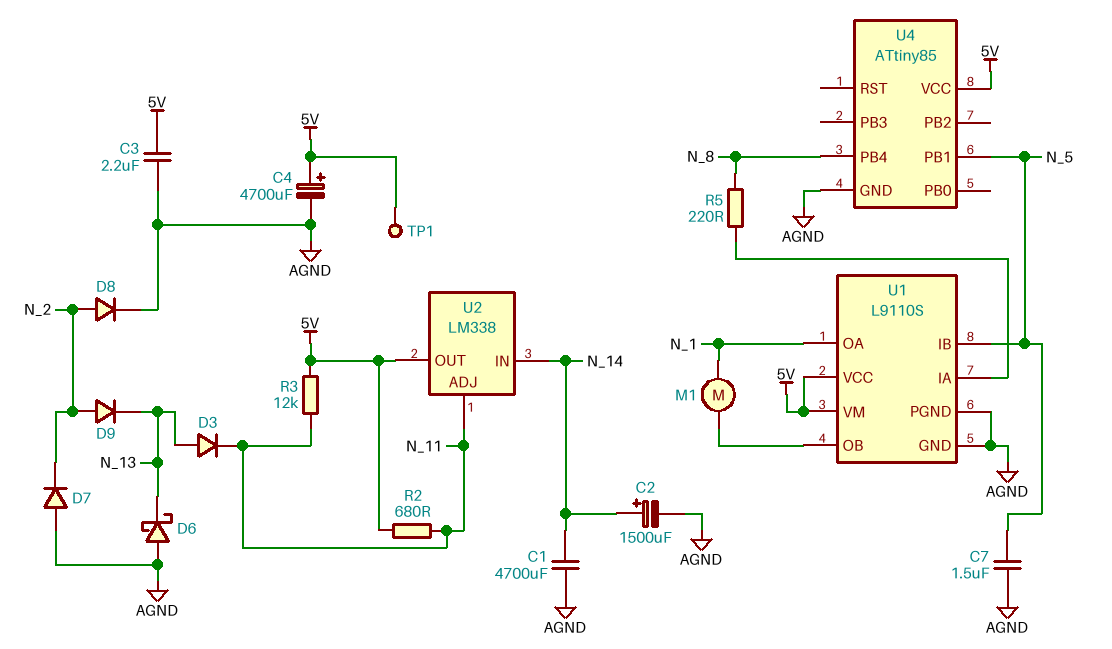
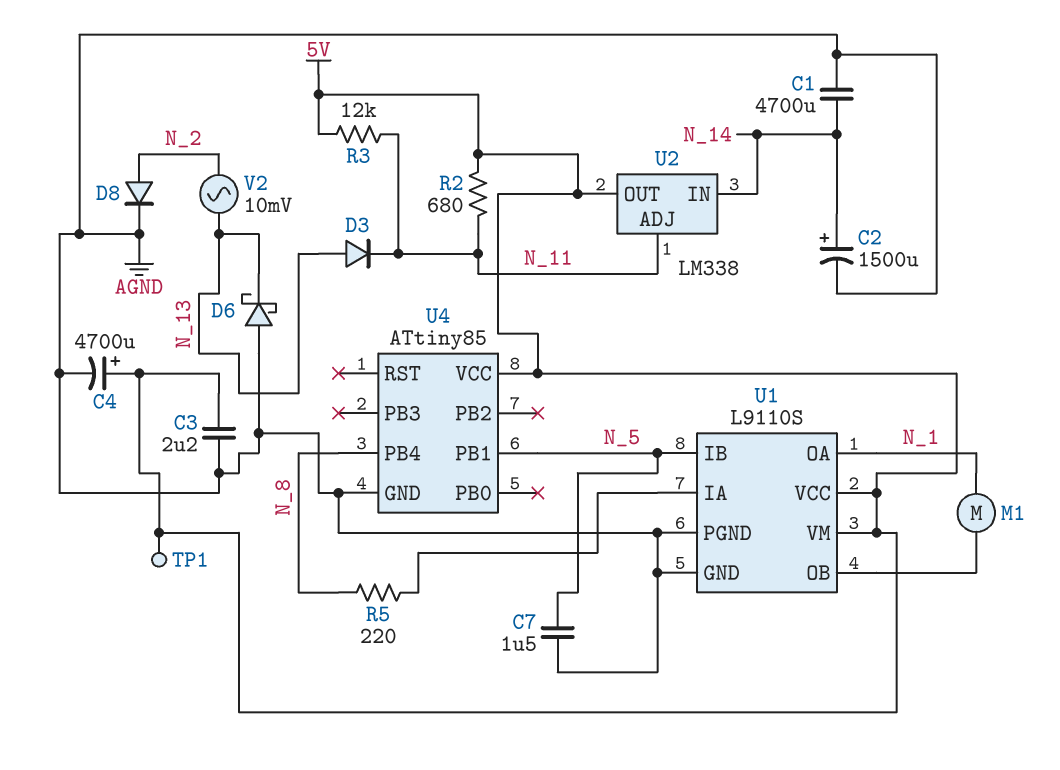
D7: diode (A AGND, K N_2) -> none
D9: diode (A N_2, K N_13) -> none
V2: none -> AC 10mV (N_2, N_13)

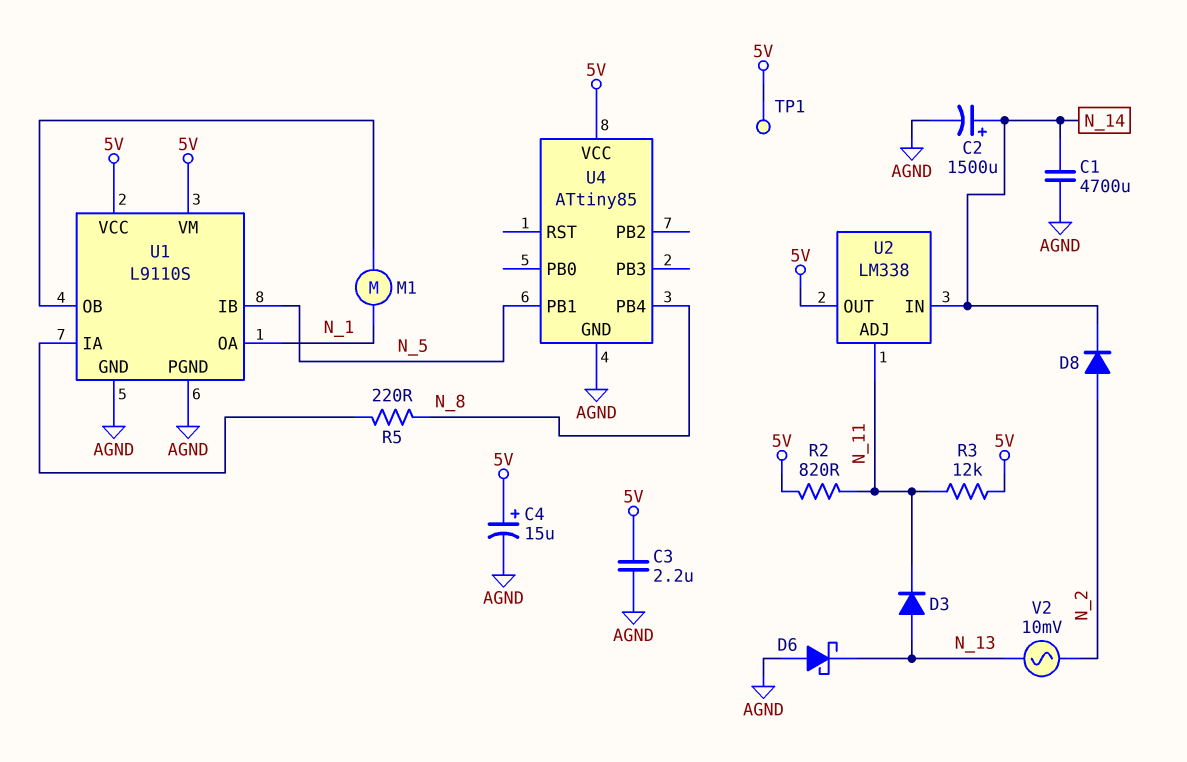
C4: 4700uF (plus 5V, minus AGND) -> 15uF (plus 5V, minus AGND)
C7: 1.5uF (AGND, N_5) -> none
D8: diode (A N_2, K AGND) -> diode (A N_2, K N_14)
R2: 680 (5V, N_11) -> 820 (5V, N_11)

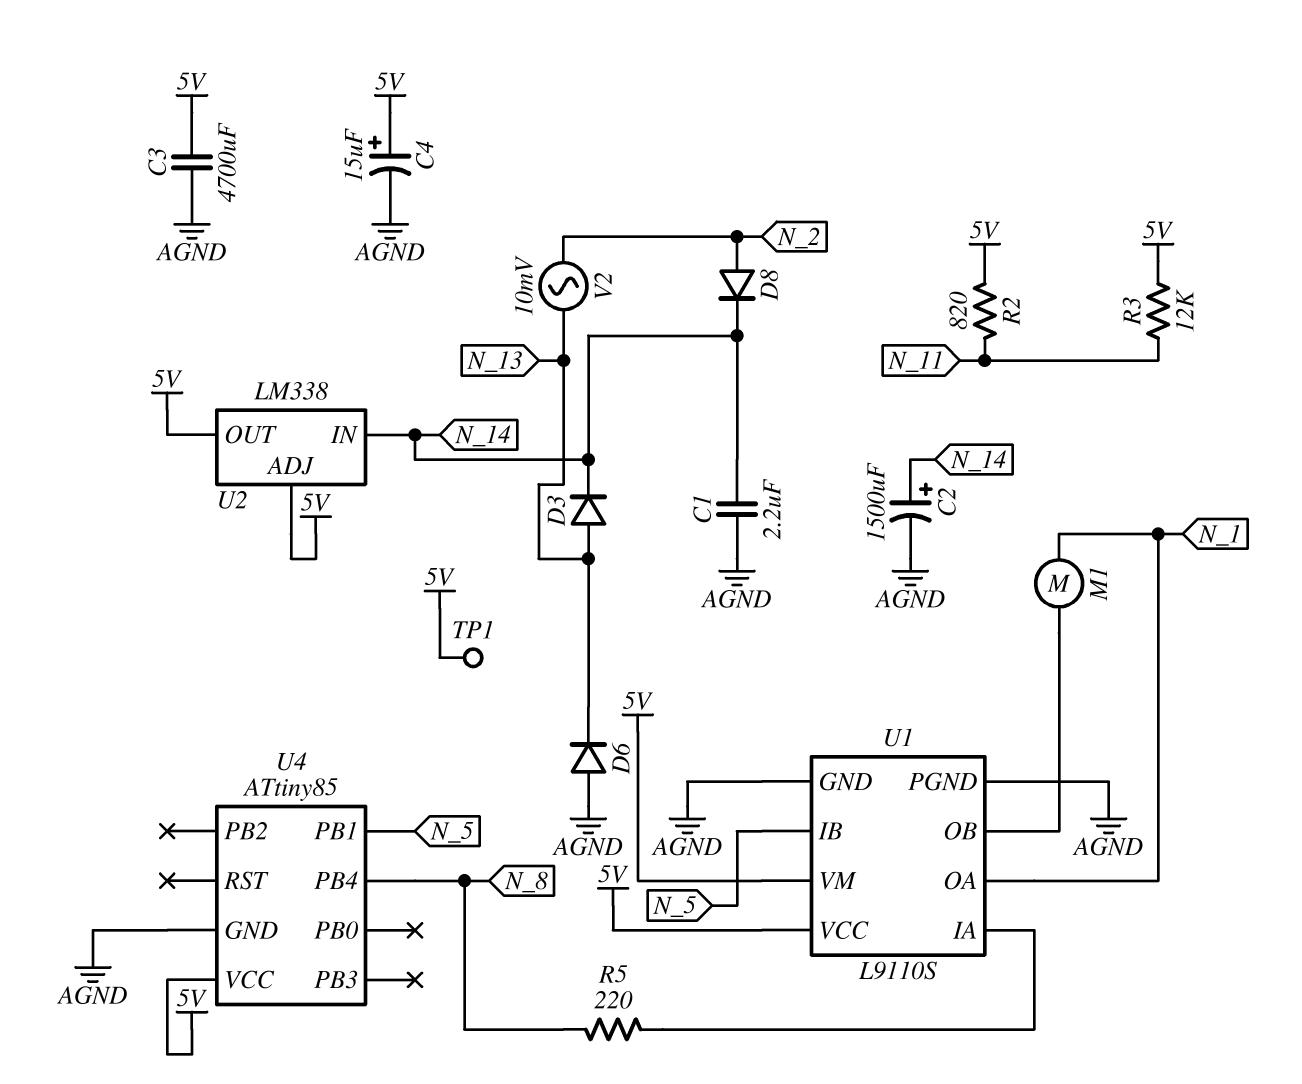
C1: 4700uF (AGND, N_14) -> 2.2uF (AGND, N_14)
C3: 2.2uF (5V, AGND) -> 4700uF (5V, AGND)
D3: diode (A N_13, K N_11) -> diode (A N_13, K N_14)
D6: schottky (A AGND, K N_13) -> diode (A AGND, K N_13)
U2 pin ADJ: N_11 -> 5V

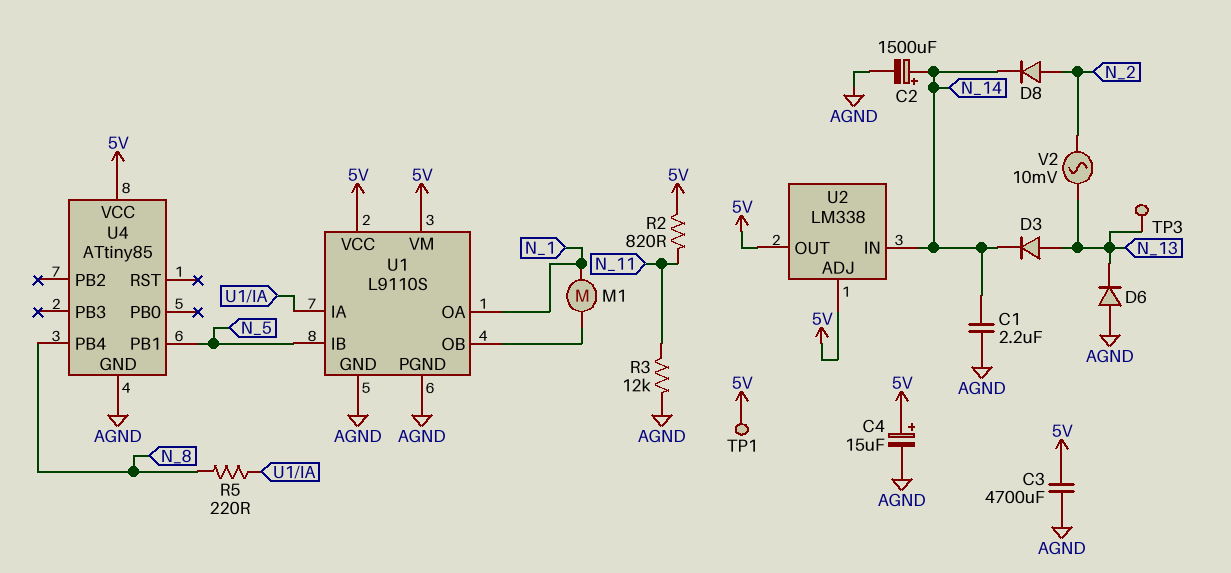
R3: 12k (5V, N_11) -> 12k (AGND, N_11)
TP3: none -> test point (N_13)

